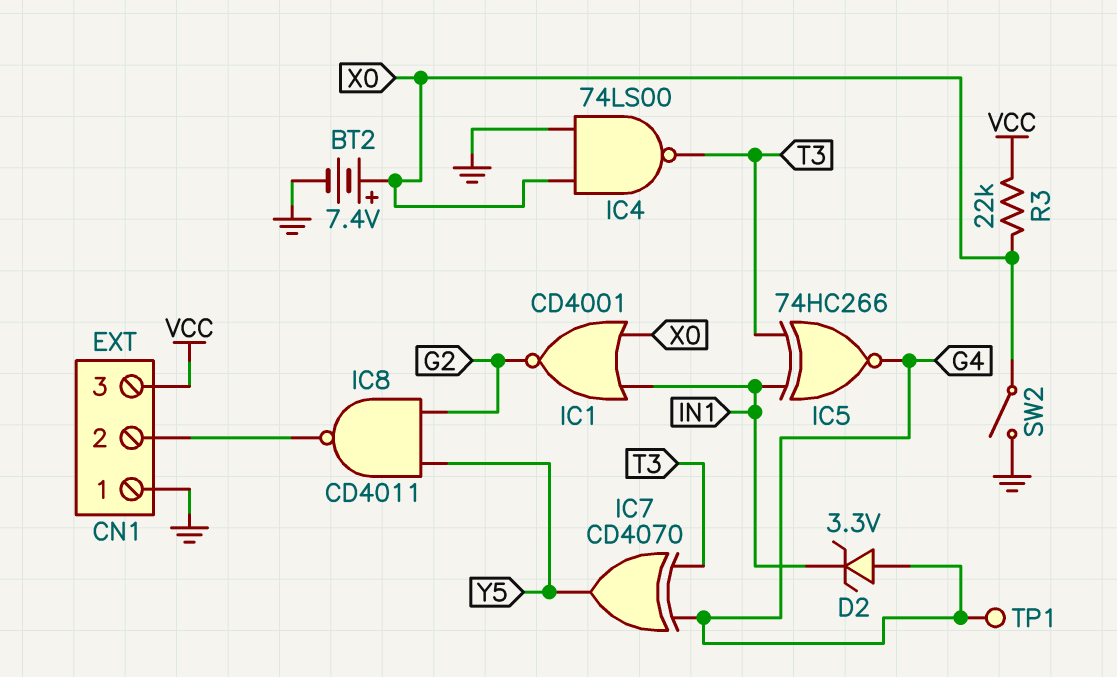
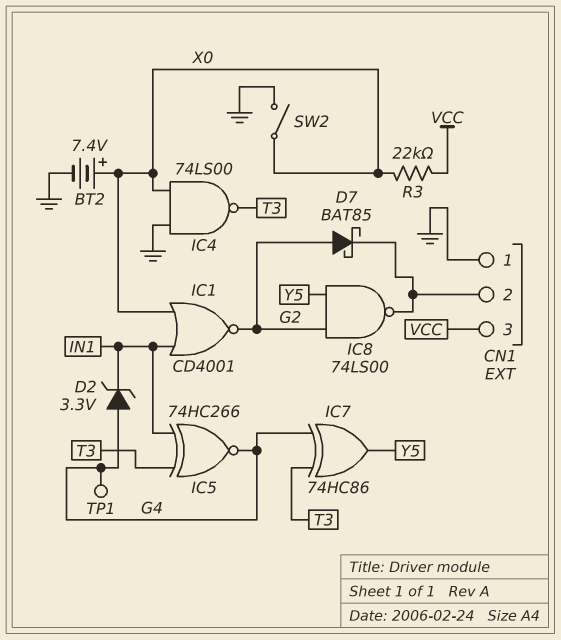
D7: none -> schottky BAT85 (A G2, K CN1/2)
IC7: XOR CD4070 (in G4, in T3, out Y5) -> XOR 74HC86 (in G4, in T3, out Y5)
IC8: NAND CD4011 (in G2, in Y5, out CN1/2) -> NAND 74LS00 (in G2, in Y5, out CN1/2)

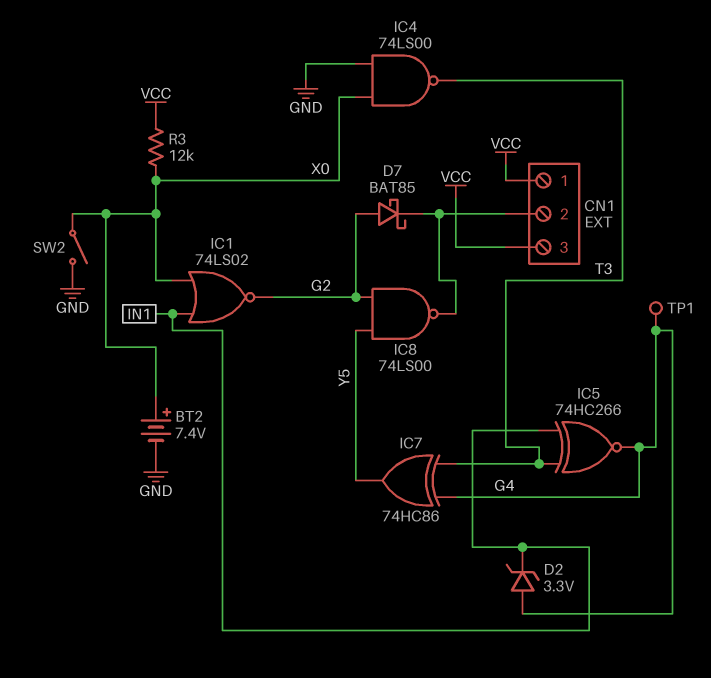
CN1 pin 1: GND -> VCC
IC1: NOR CD4001 (in IN1, in X0, out G2) -> NOR 74LS02 (in IN1, in X0, out G2)
R3: 22k (VCC, X0) -> 12k (VCC, X0)

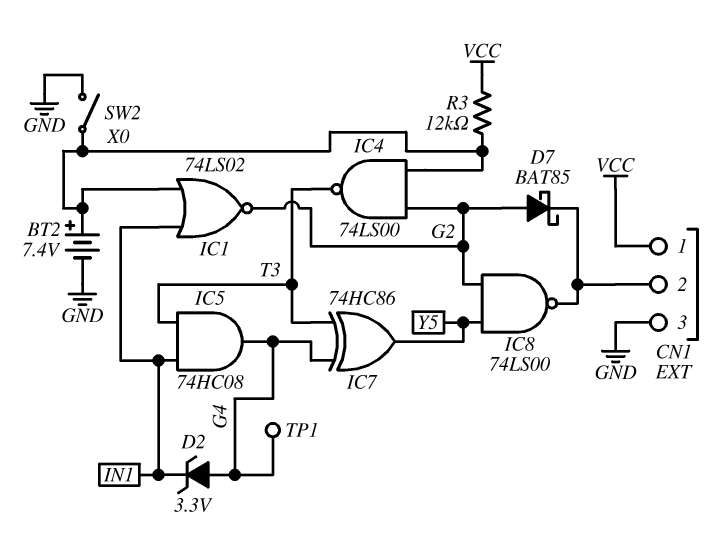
CN1 pin 3: VCC -> GND
IC4: NAND 74LS00 (in GND, in X0, out T3) -> NAND 74LS00 (in G2, in X0, out T3)
IC5: XNOR 74HC266 (in IN1, in T3, out G4) -> AND 74HC08 (in IN1, in T3, out G4)

